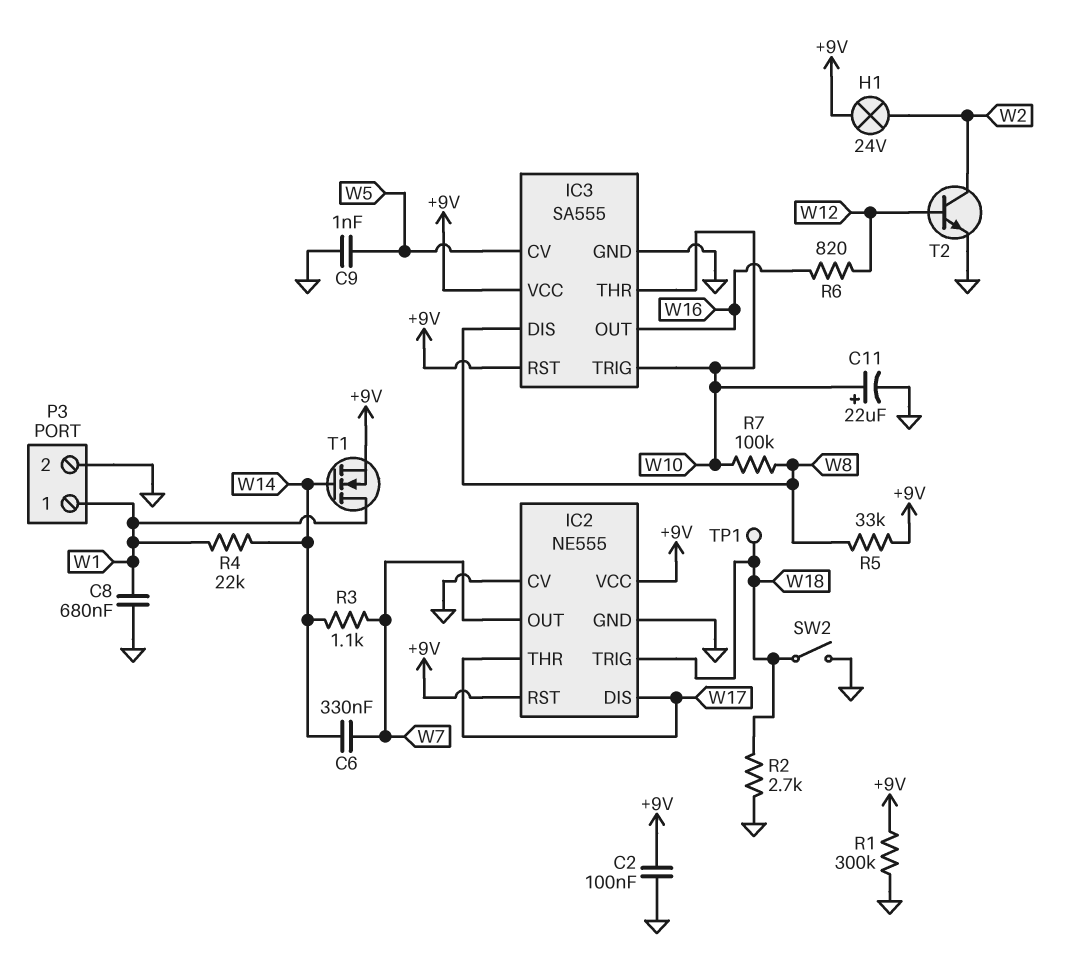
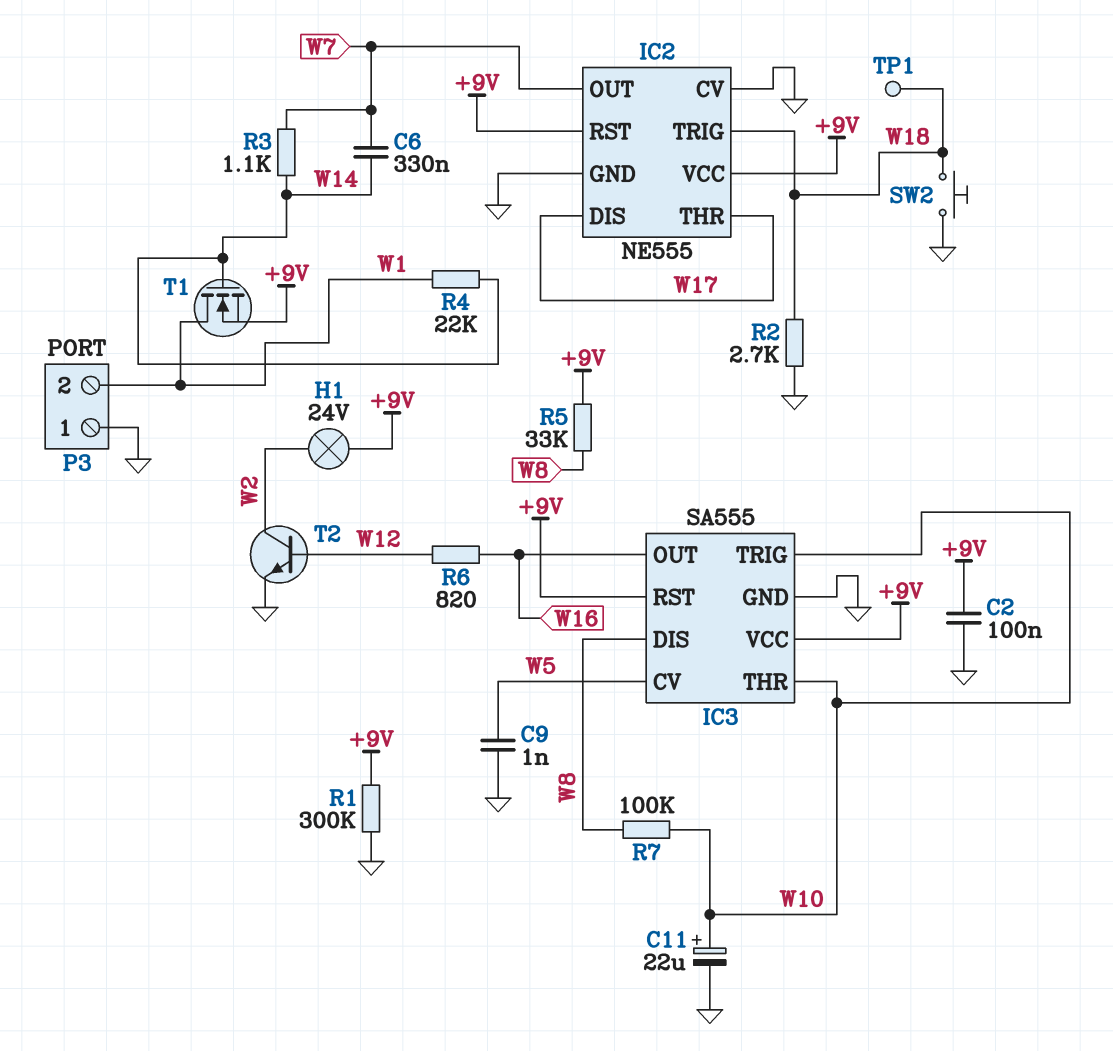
C8: 680nF (GND, W1) -> none
P3 pin 1: W1 -> GND
P3 pin 2: GND -> W1
SW2: switch (GND, W18) -> button (GND, W18)

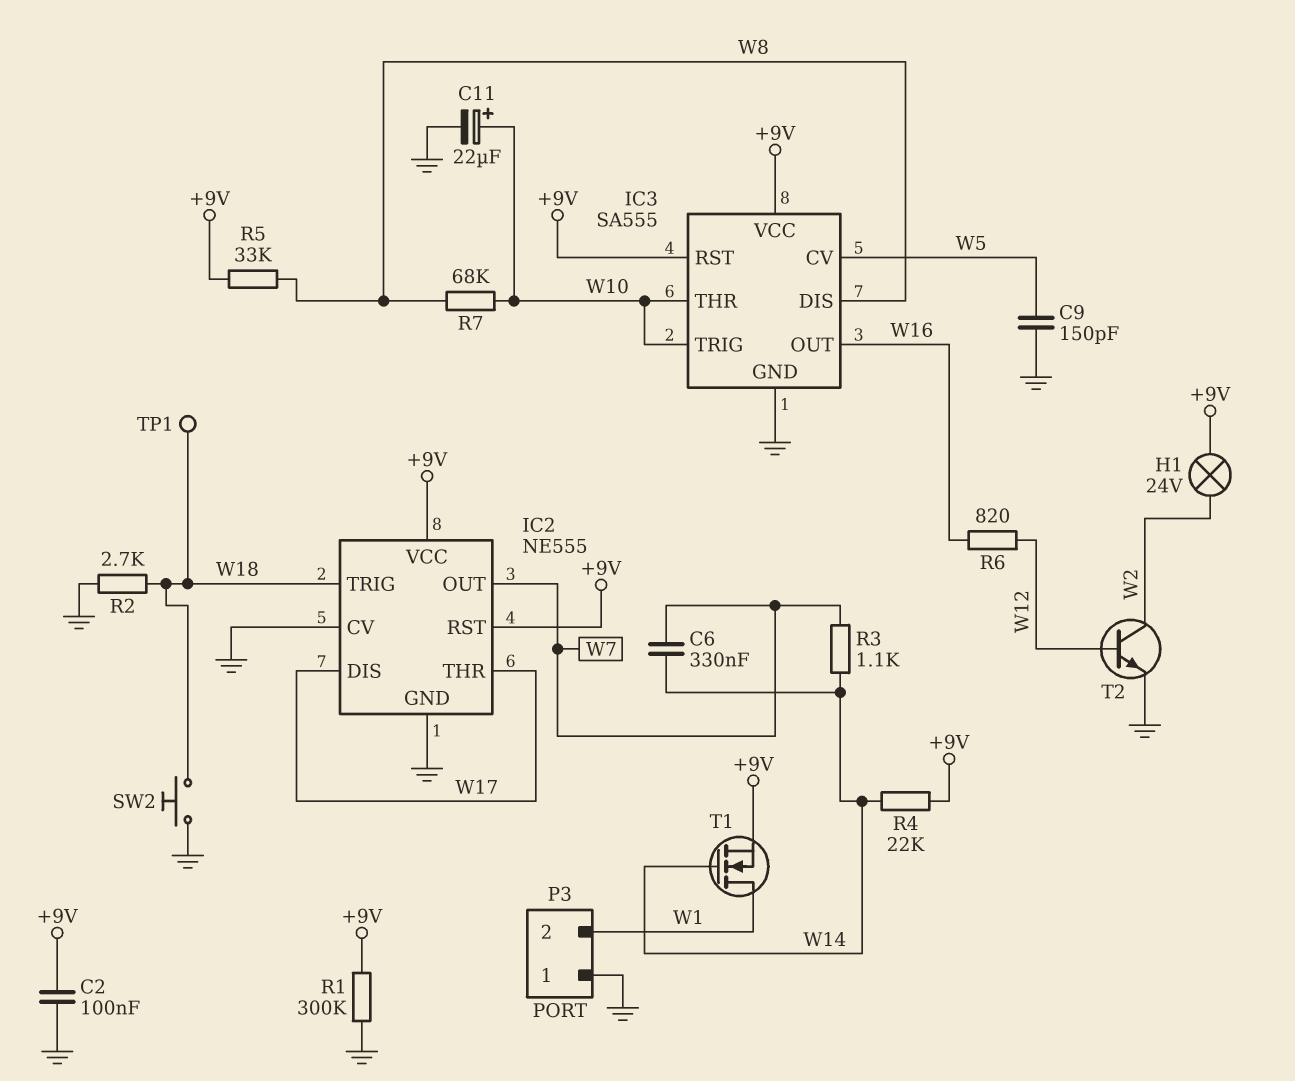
C9: 1nF (GND, W5) -> 150pF (GND, W5)
R4: 22k (W1, W14) -> 22k (+9V, W14)
R7: 100k (W8, W10) -> 68k (W8, W10)

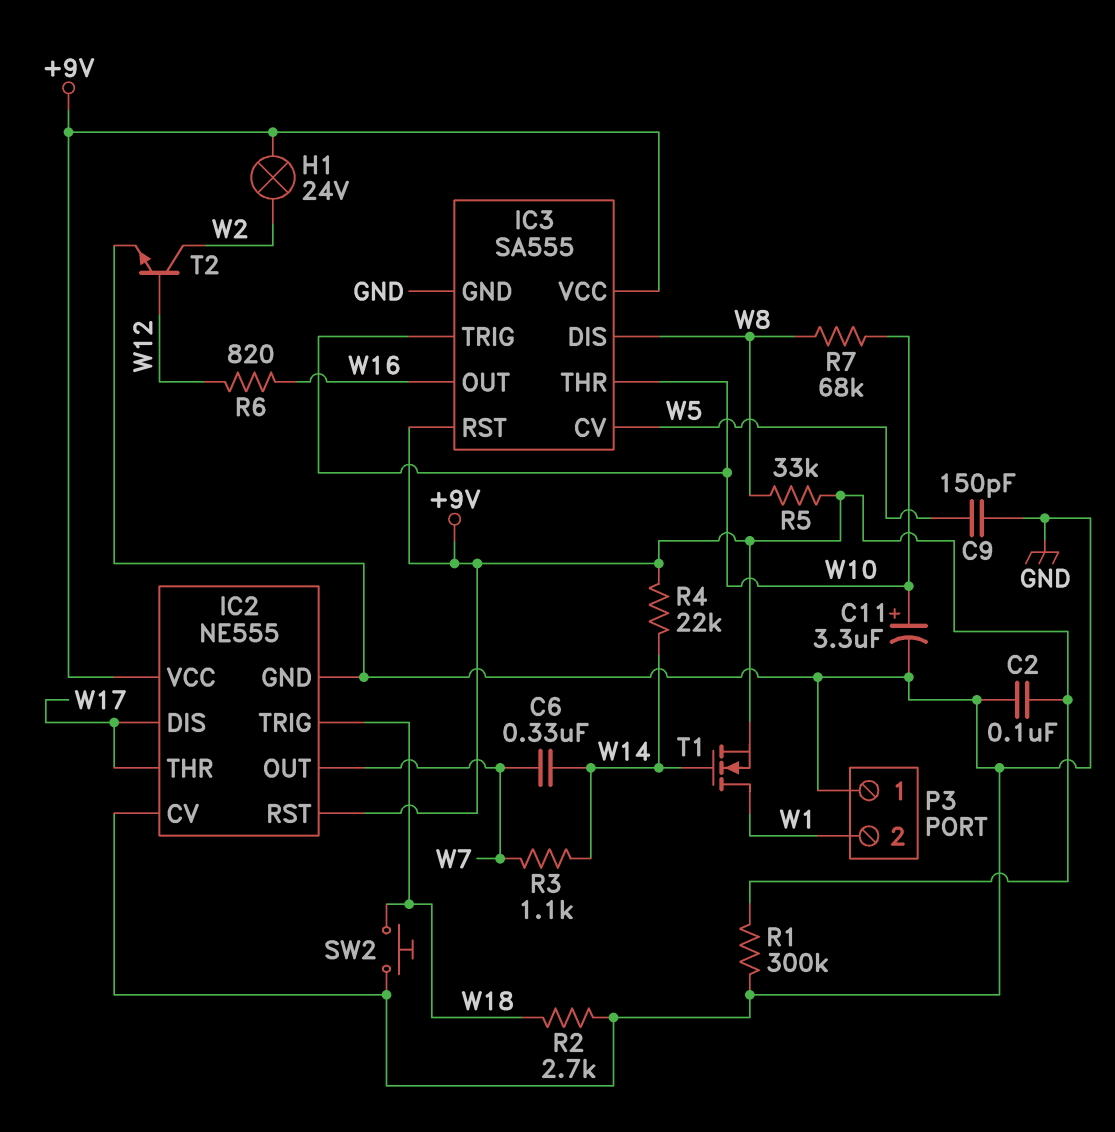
C11: 22uF (plus W10, minus GND) -> 3.3uF (plus W10, minus GND)
TP1: test point (W18) -> none

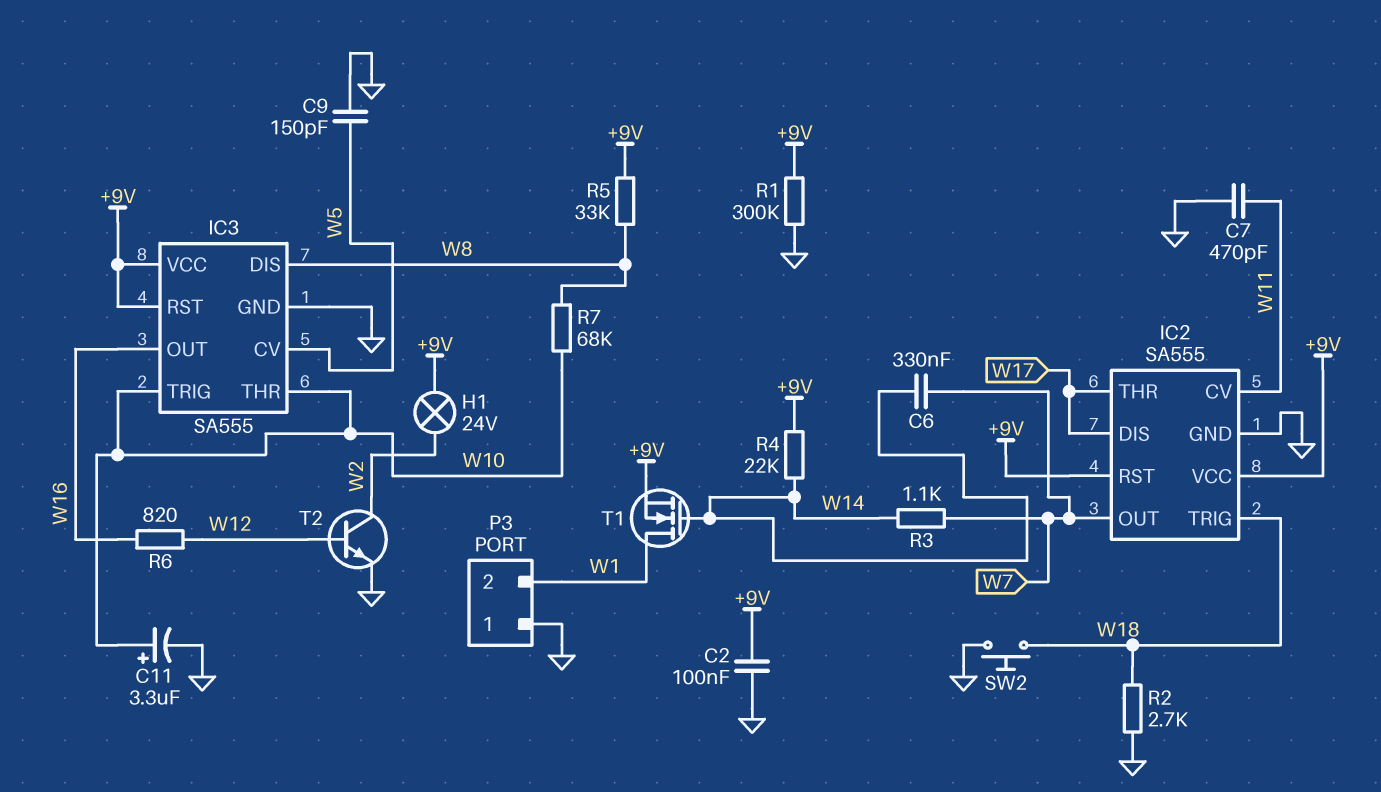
C7: none -> 470pF (GND, W11)
IC2: NE555 -> SA555
IC2 pin CV: GND -> W11

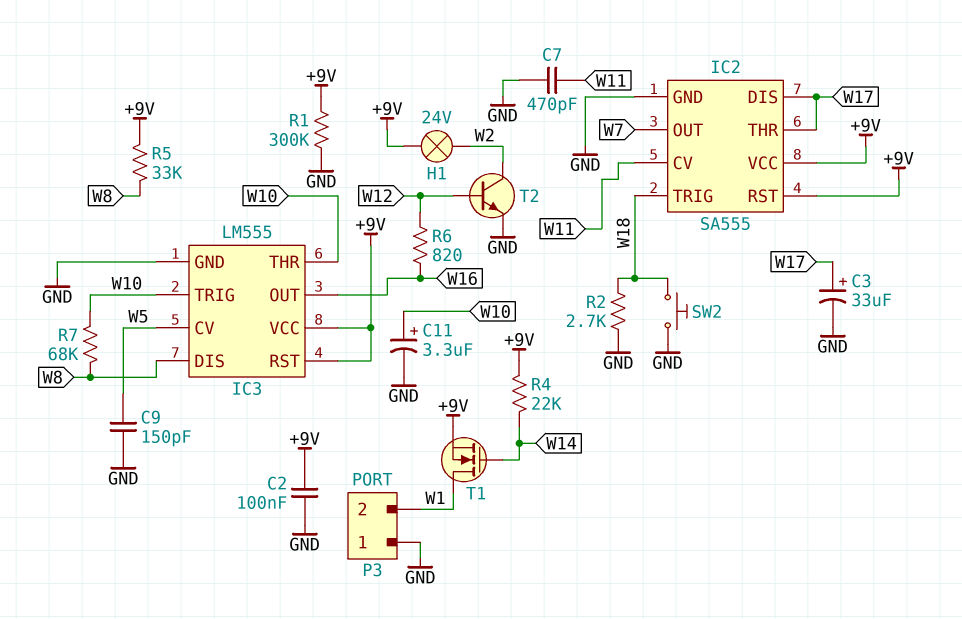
C3: none -> 33uF (plus W17, minus GND)
C6: 330nF (W7, W14) -> none
IC3: SA555 -> LM555
R3: 1.1k (W7, W14) -> none

